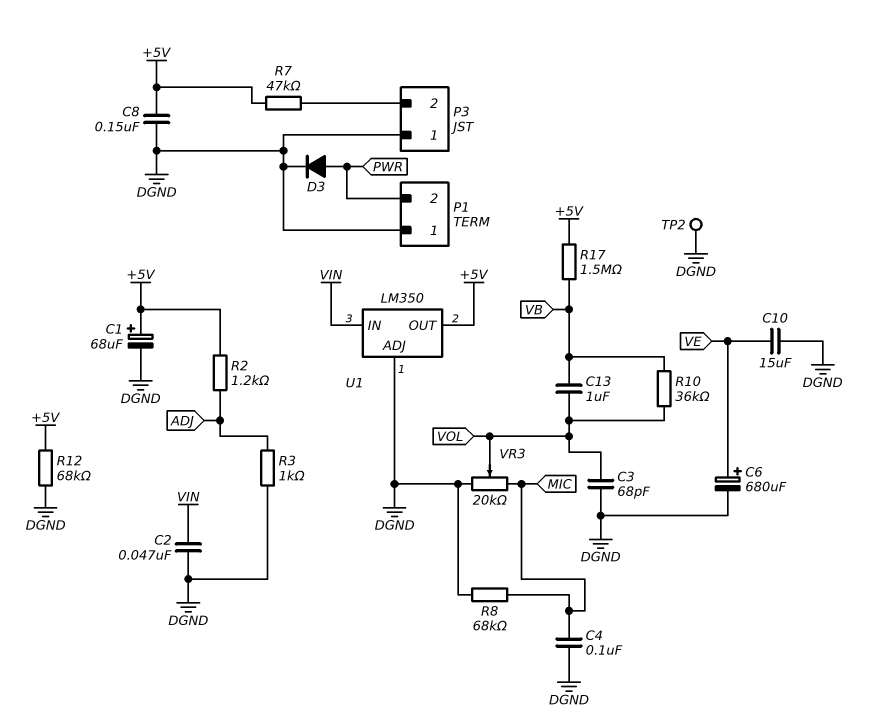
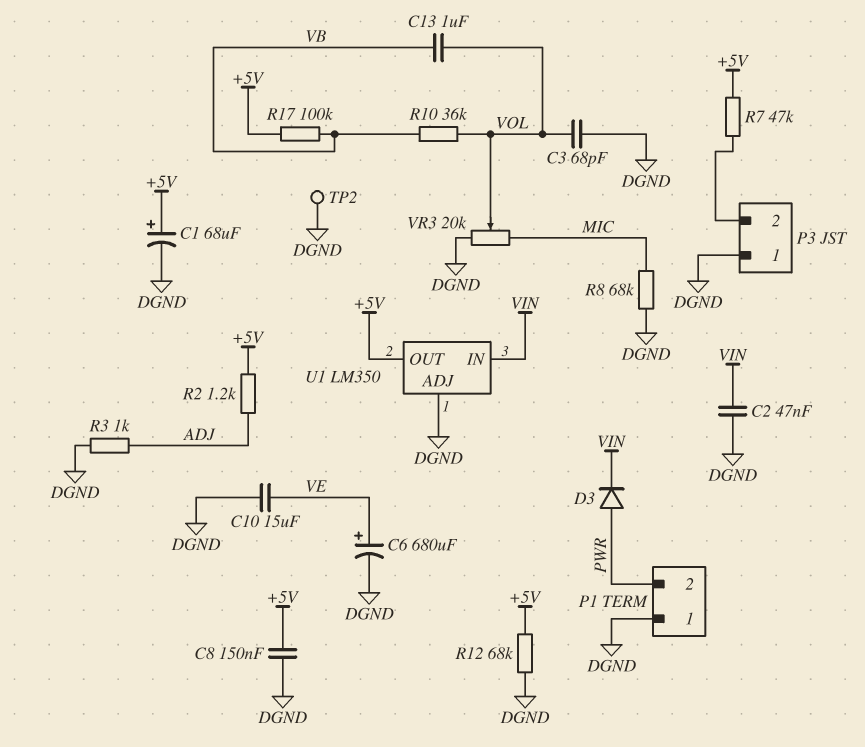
C4: 100nF (DGND, MIC) -> none
D3: diode (A PWR, K DGND) -> diode (A PWR, K VIN)
R17: 1.5M (+5V, VB) -> 100k (+5V, VB)

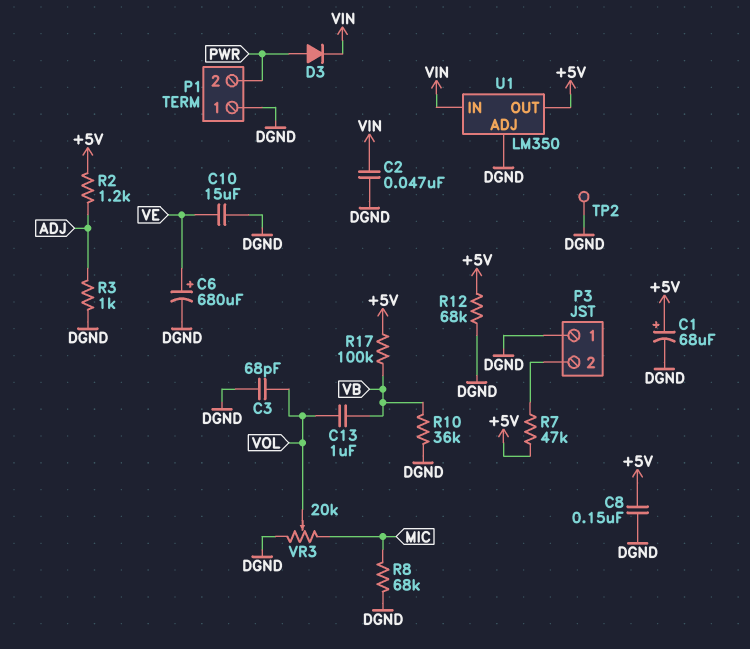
R10: 36k (VB, VOL) -> 36k (DGND, VB)

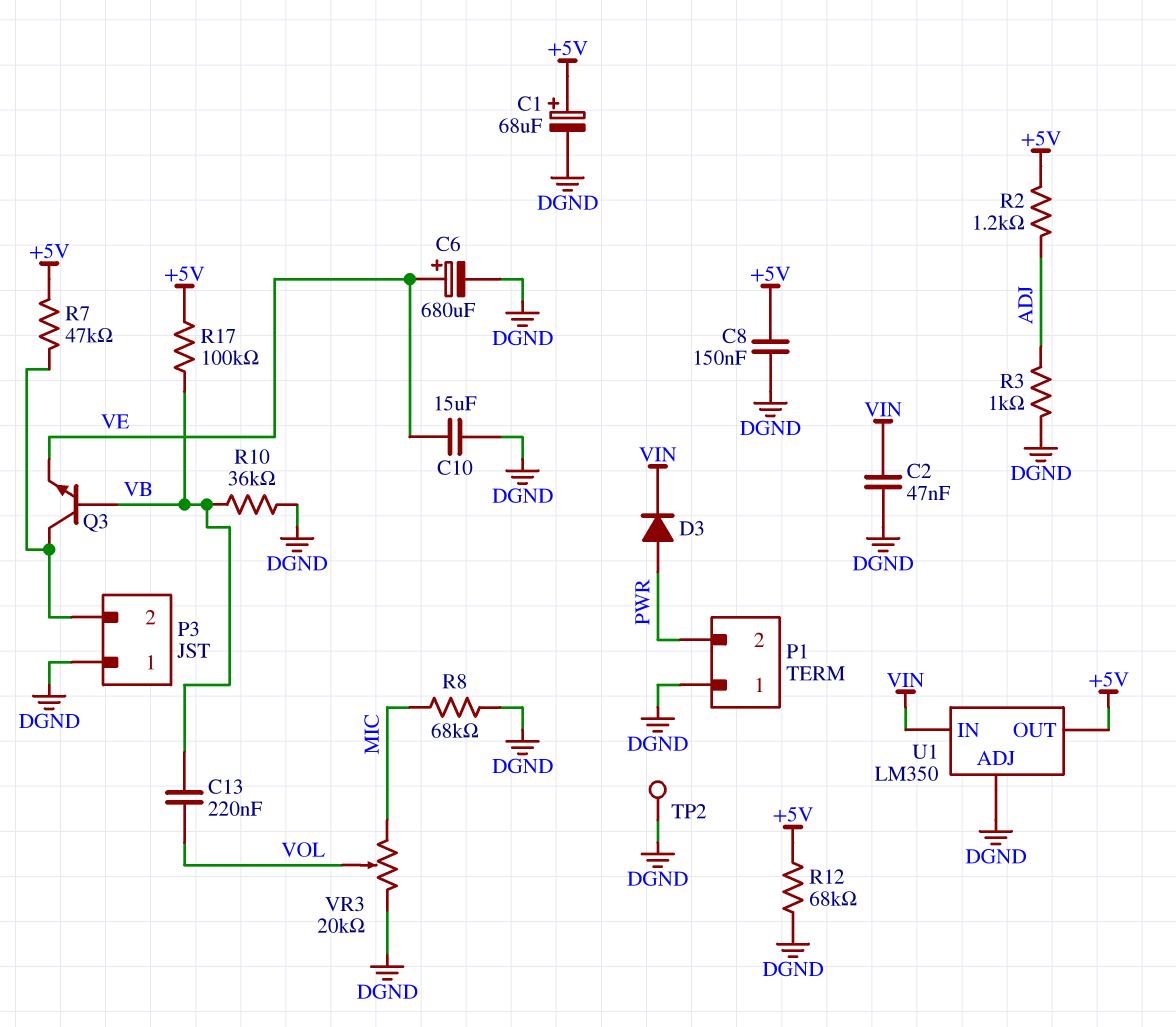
C3: 68pF (DGND, VOL) -> none
C13: 1uF (VB, VOL) -> 220nF (VB, VOL)
Q3: none -> NPN (B VB, C P3/2, E VE)

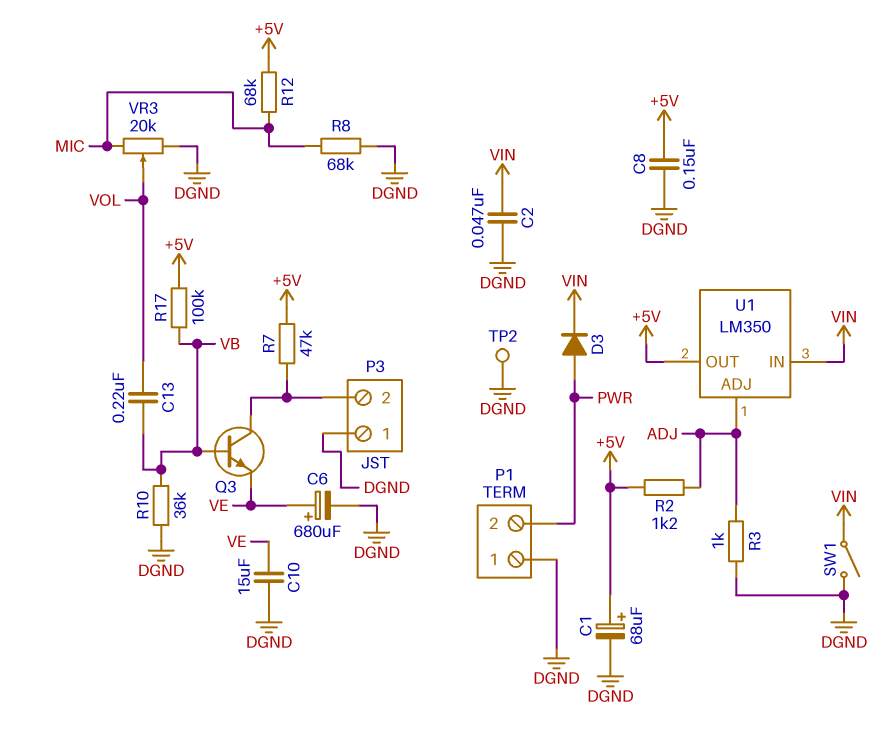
R12: 68k (+5V, DGND) -> 68k (+5V, MIC)
SW1: none -> switch (DGND, VIN)
U1 pin ADJ: DGND -> ADJ

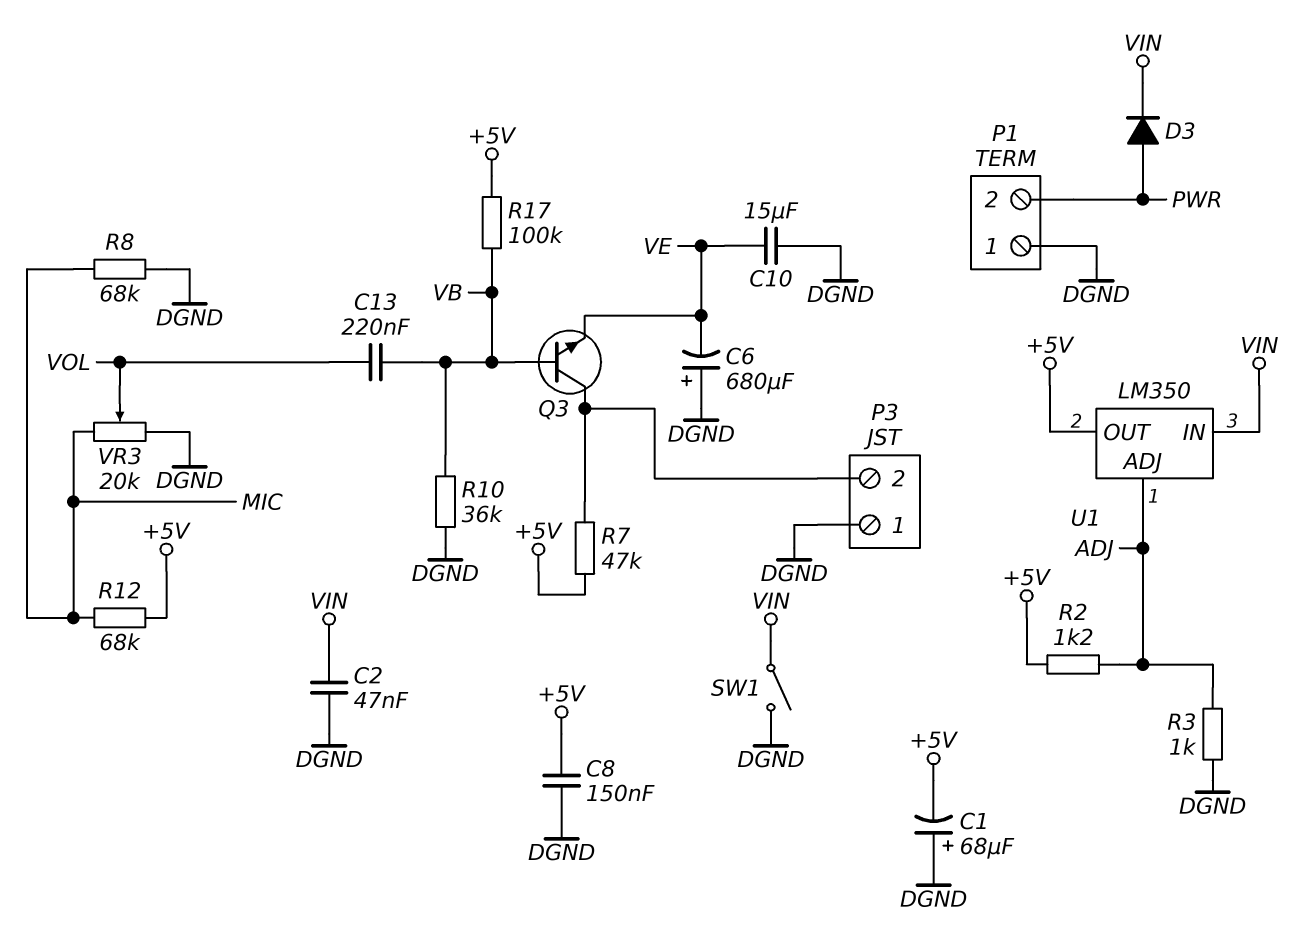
C1: 68uF (plus +5V, minus DGND) -> 68uF (plus DGND, minus +5V)
C6: 680uF (plus VE, minus DGND) -> 680uF (plus DGND, minus VE)
TP2: test point (DGND) -> none

